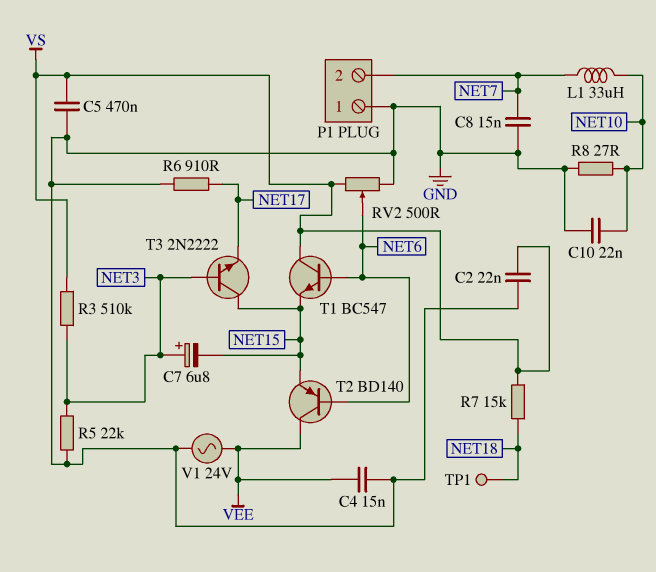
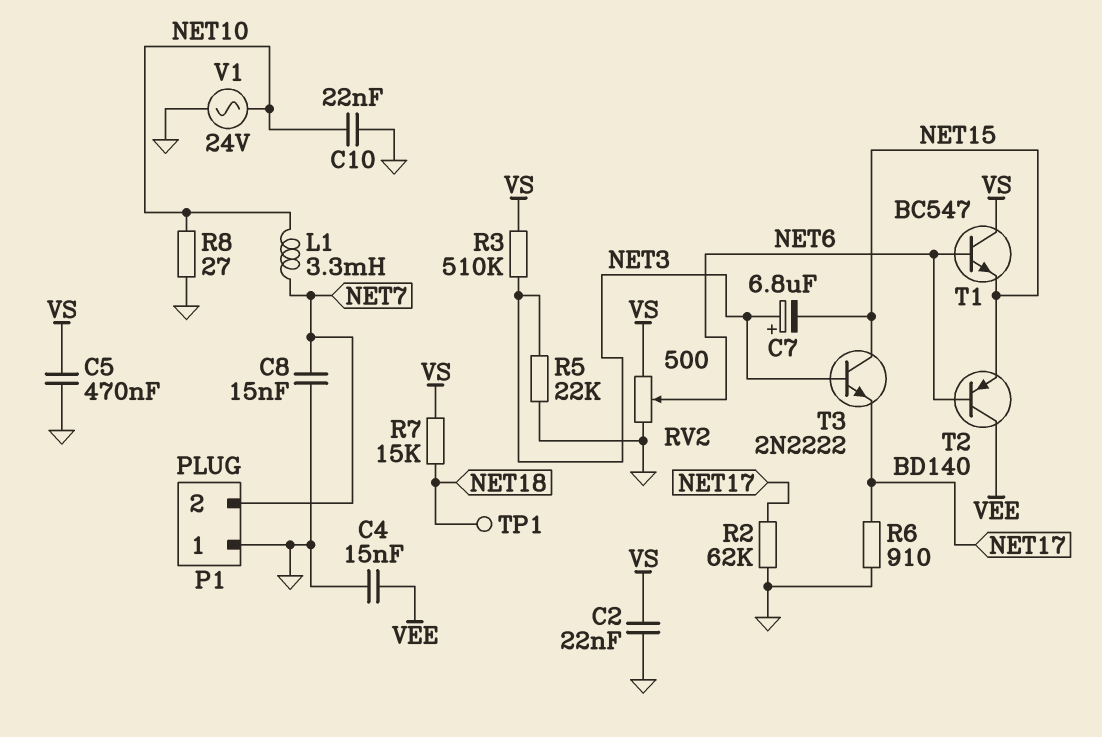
L1: 33uH (NET7, NET10) -> 3.3mH (NET7, NET10)
R2: none -> 62k (GND, NET17)
V1: AC 24V (GND, VEE) -> AC 24V (GND, NET10)

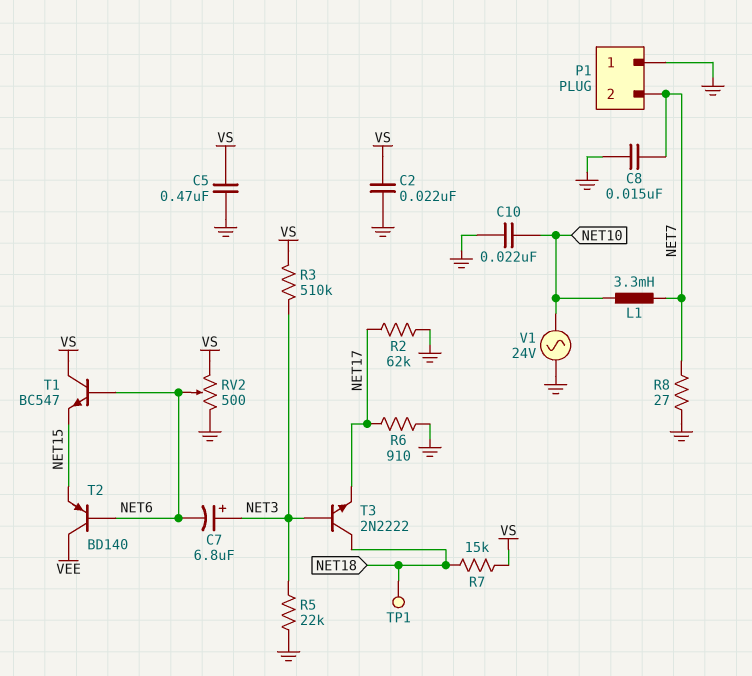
C4: 15nF (GND, VEE) -> none
C7: 6.8uF (plus NET3, minus NET15) -> 6.8uF (plus NET3, minus NET6)
R8: 27 (GND, NET10) -> 27 (GND, NET7)
T3: NPN 2N2222 (B NET3, C NET15, E NET17) -> NPN 2N2222 (B NET3, C NET18, E NET17)

